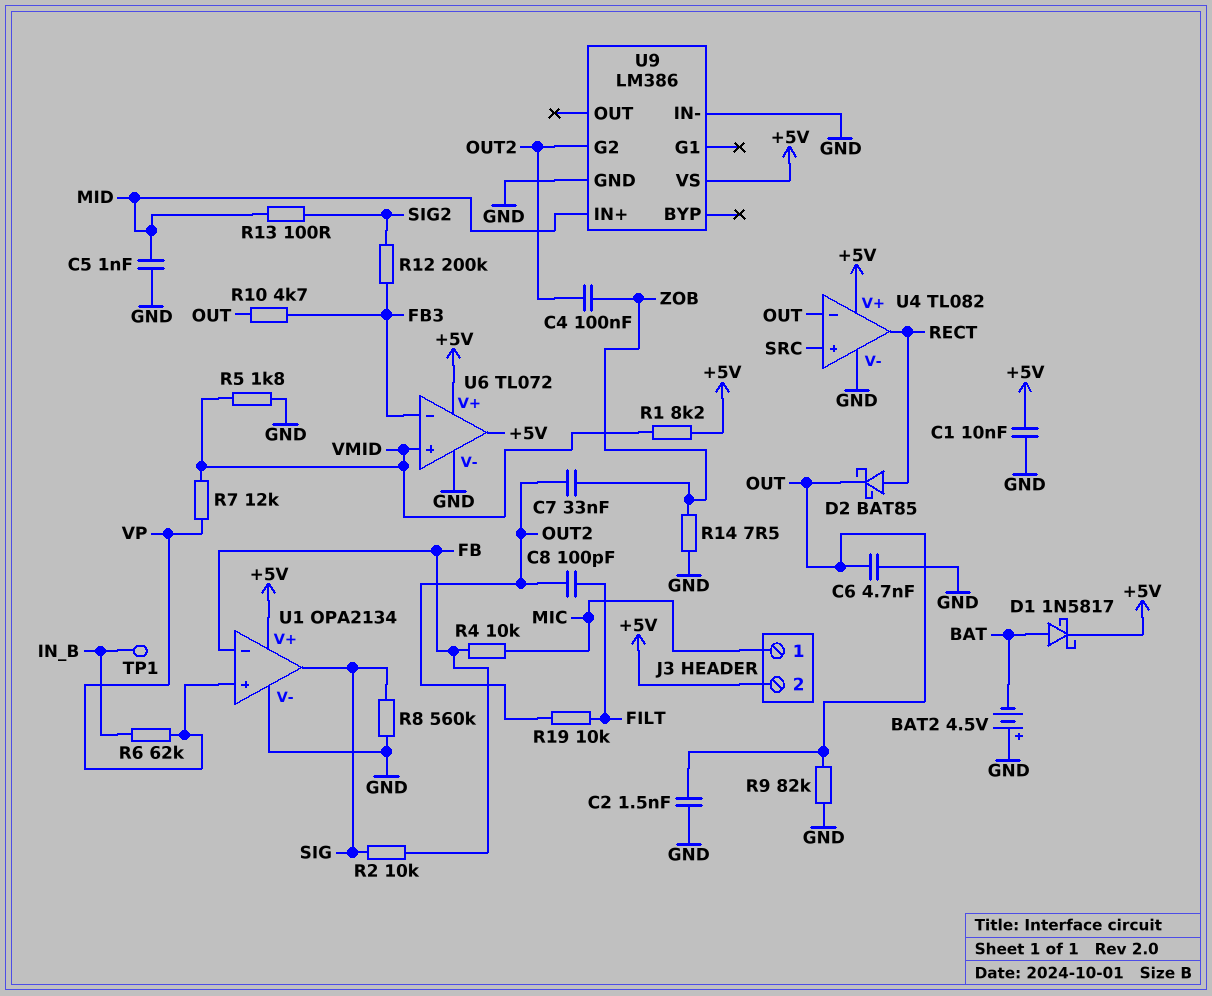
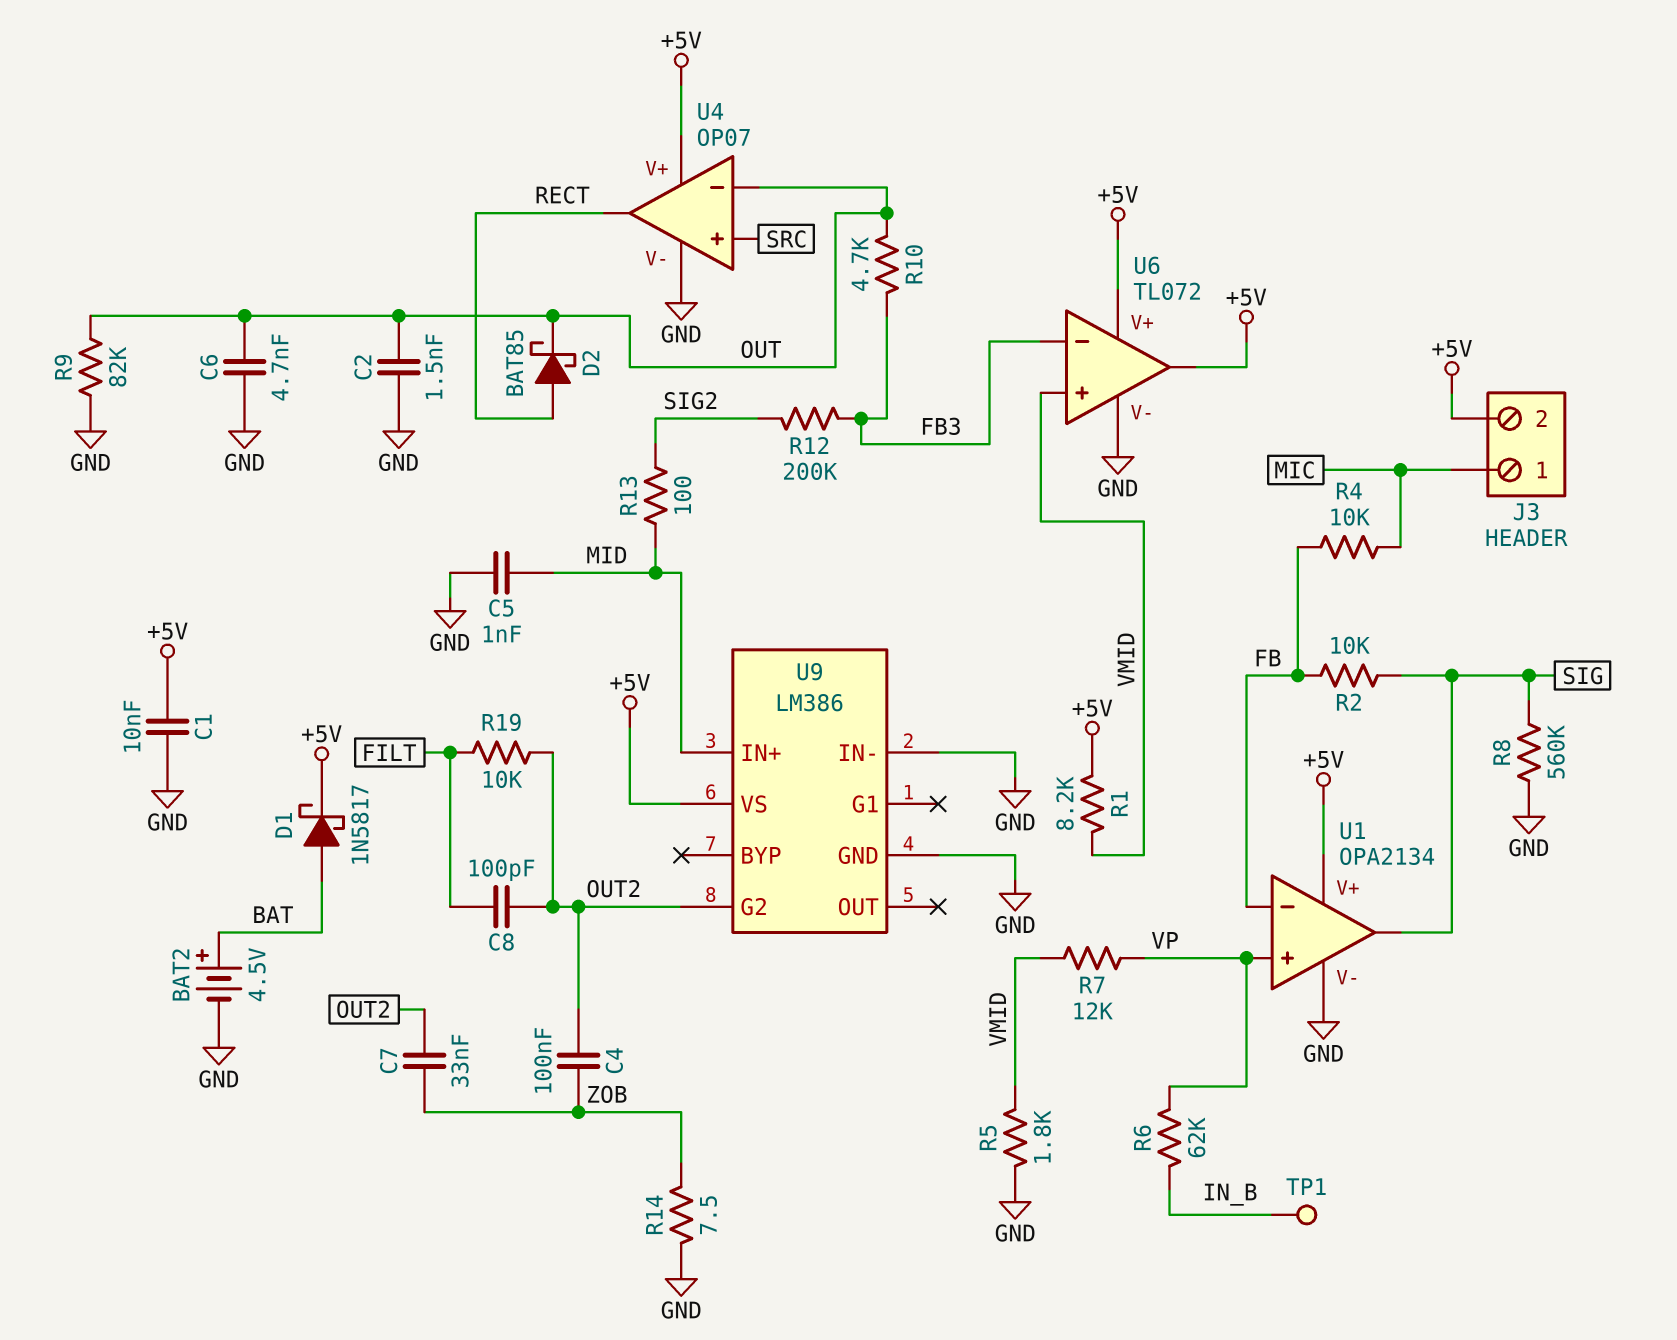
BAT2: 4.5V (plus GND, minus BAT) -> 4.5V (plus BAT, minus GND)
U4: TL082 -> OP07

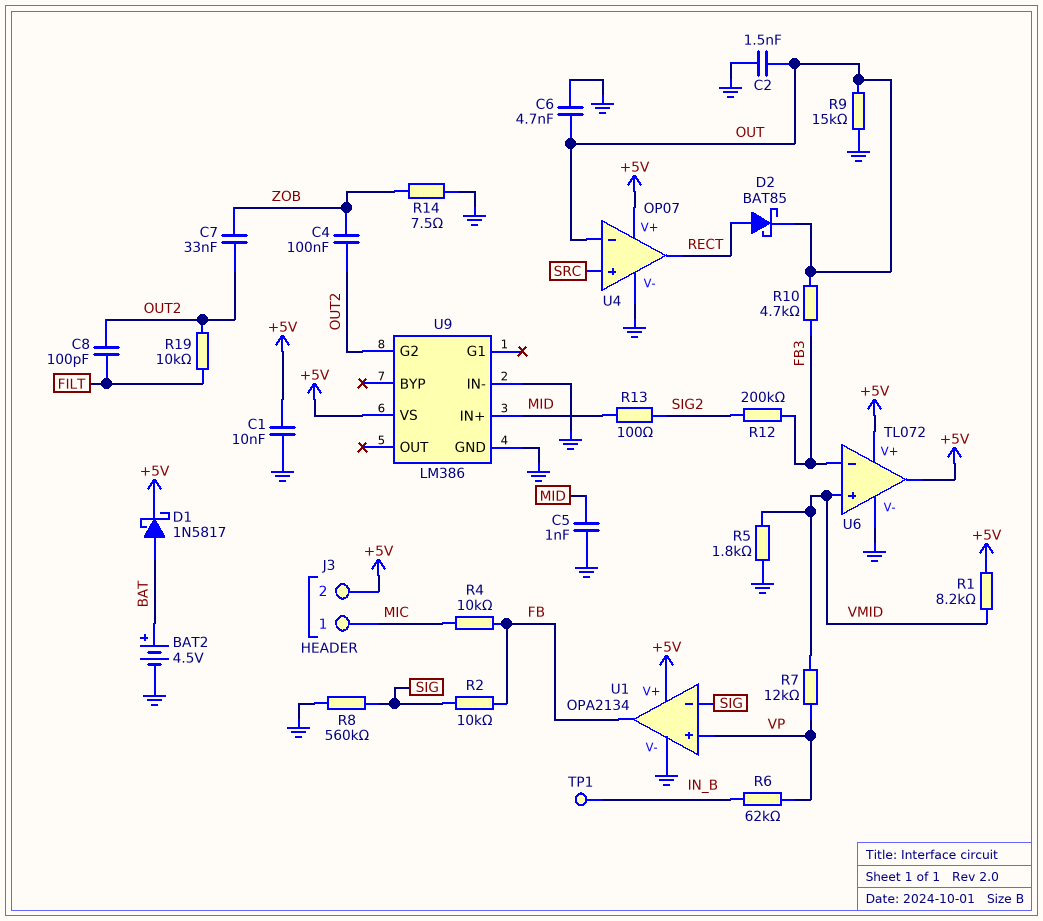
R9: 82k (GND, OUT) -> 15k (GND, OUT)
U1 pin in-: FB -> SIG
U1 pin out: SIG -> FB

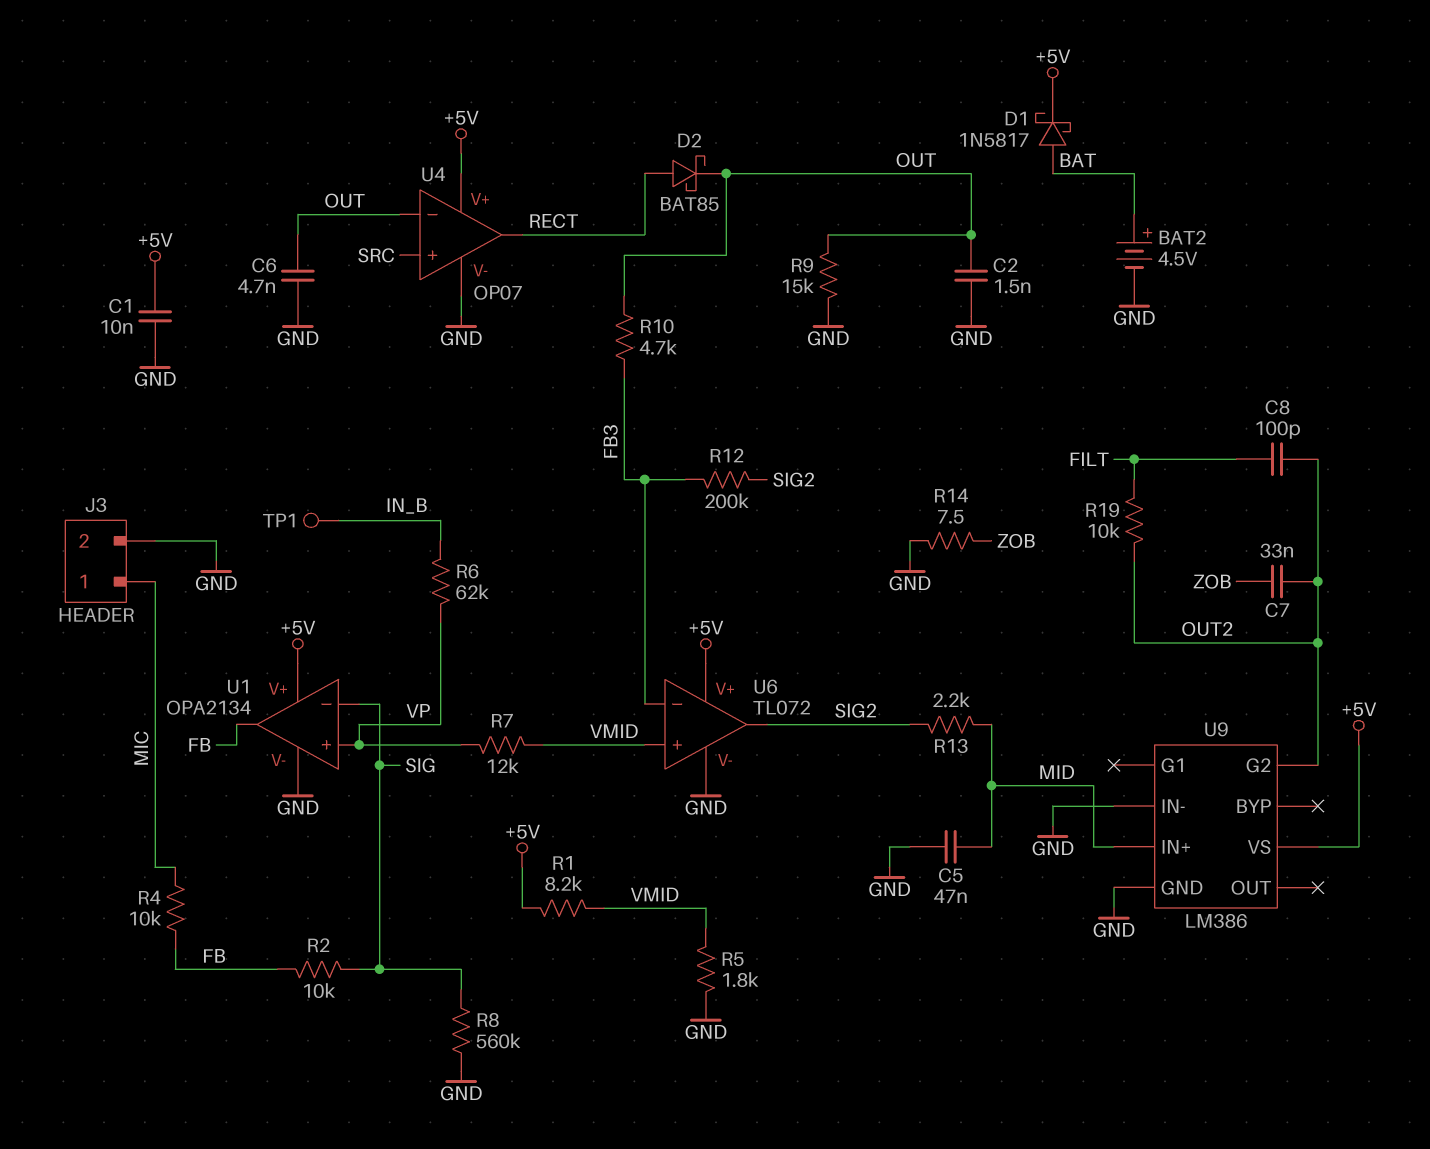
C4: 100nF (OUT2, ZOB) -> none
C5: 1nF (GND, MID) -> 47nF (GND, MID)
J3 pin 2: +5V -> GND
R13: 100 (MID, SIG2) -> 2.2k (MID, SIG2)
U6 pin out: +5V -> SIG2

